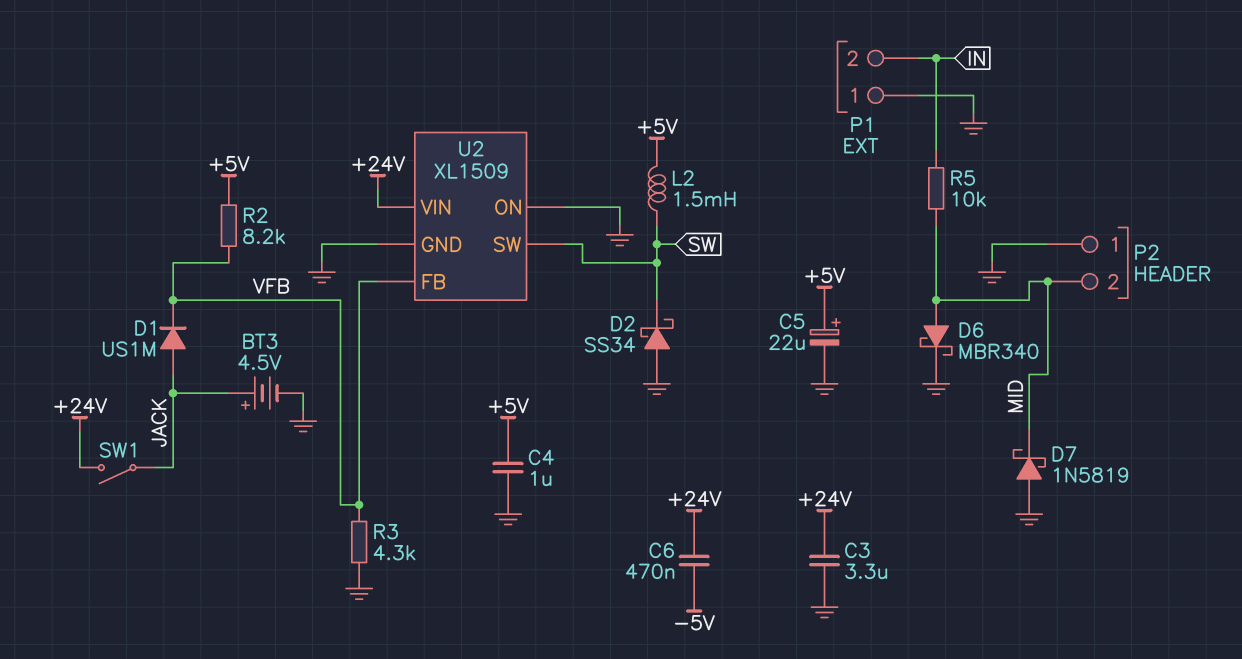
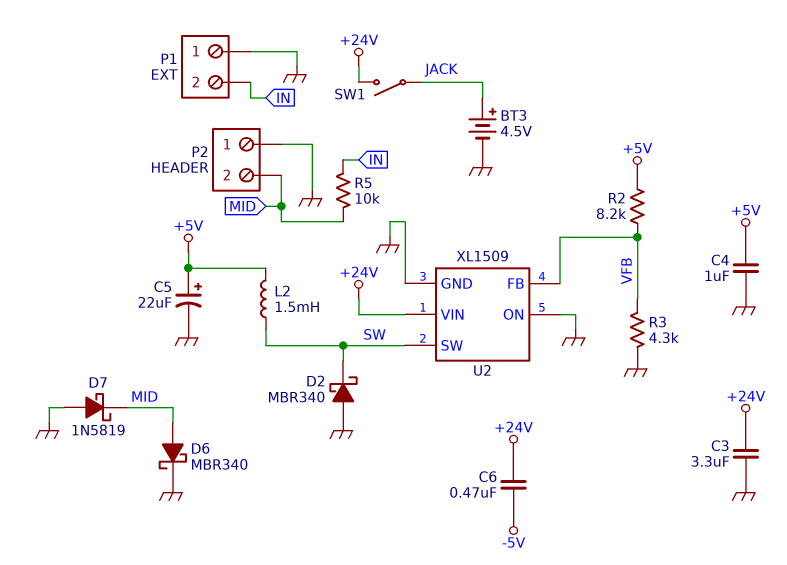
D1: diode US1M (A JACK, K VFB) -> none
D2: schottky SS34 (A GND, K SW) -> schottky MBR340 (A GND, K SW)

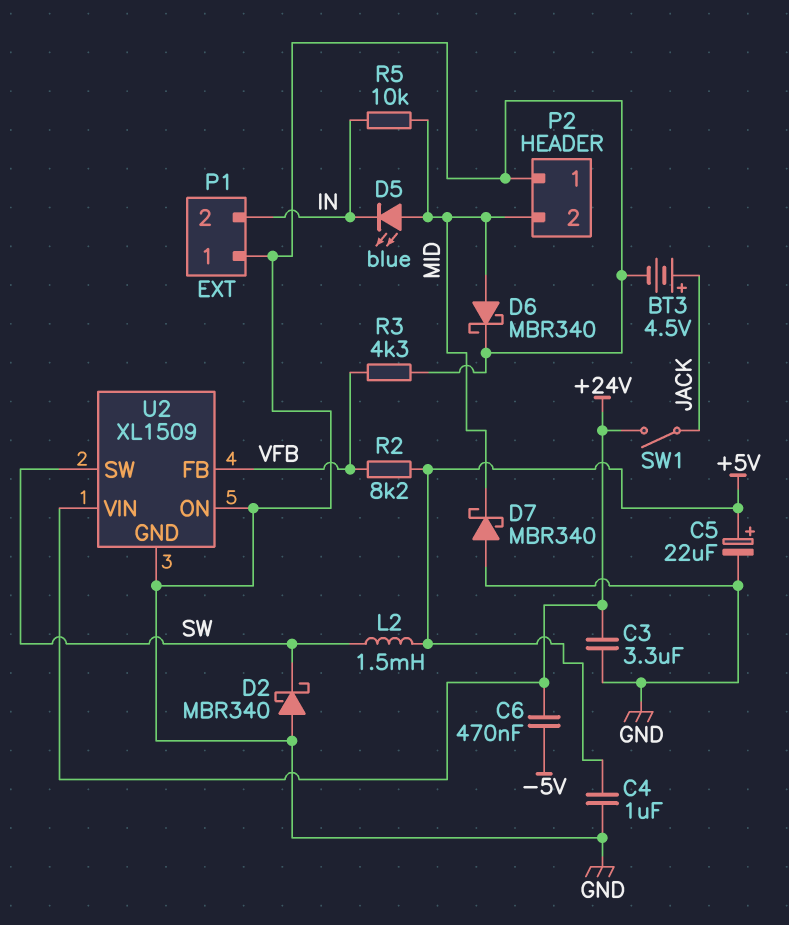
D5: none -> LED blue (A MID, K IN)
D7: schottky 1N5819 (A GND, K MID) -> schottky MBR340 (A GND, K MID)

